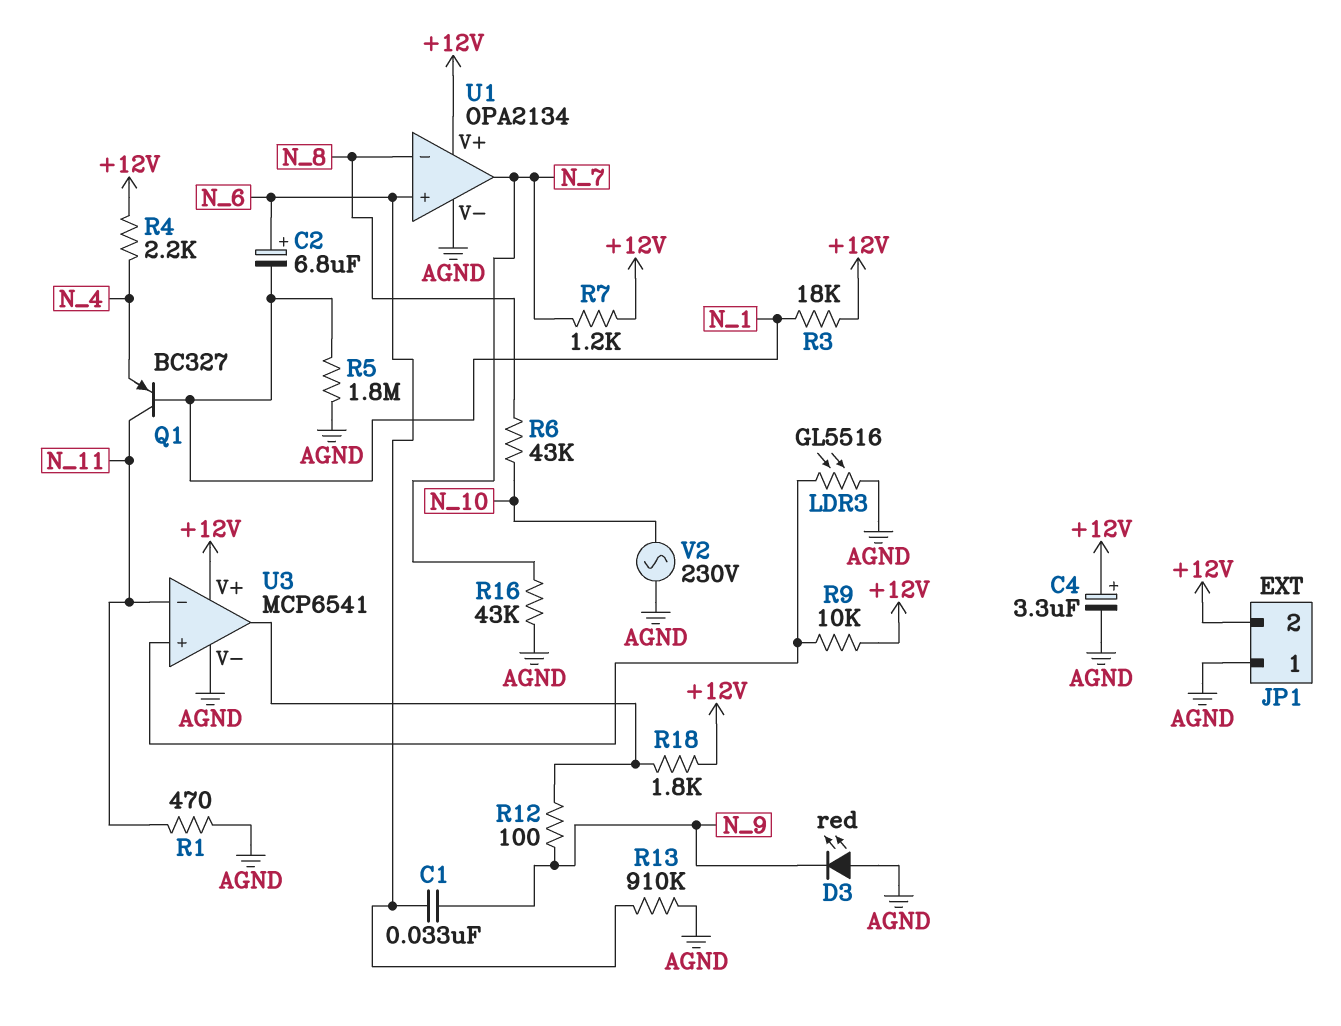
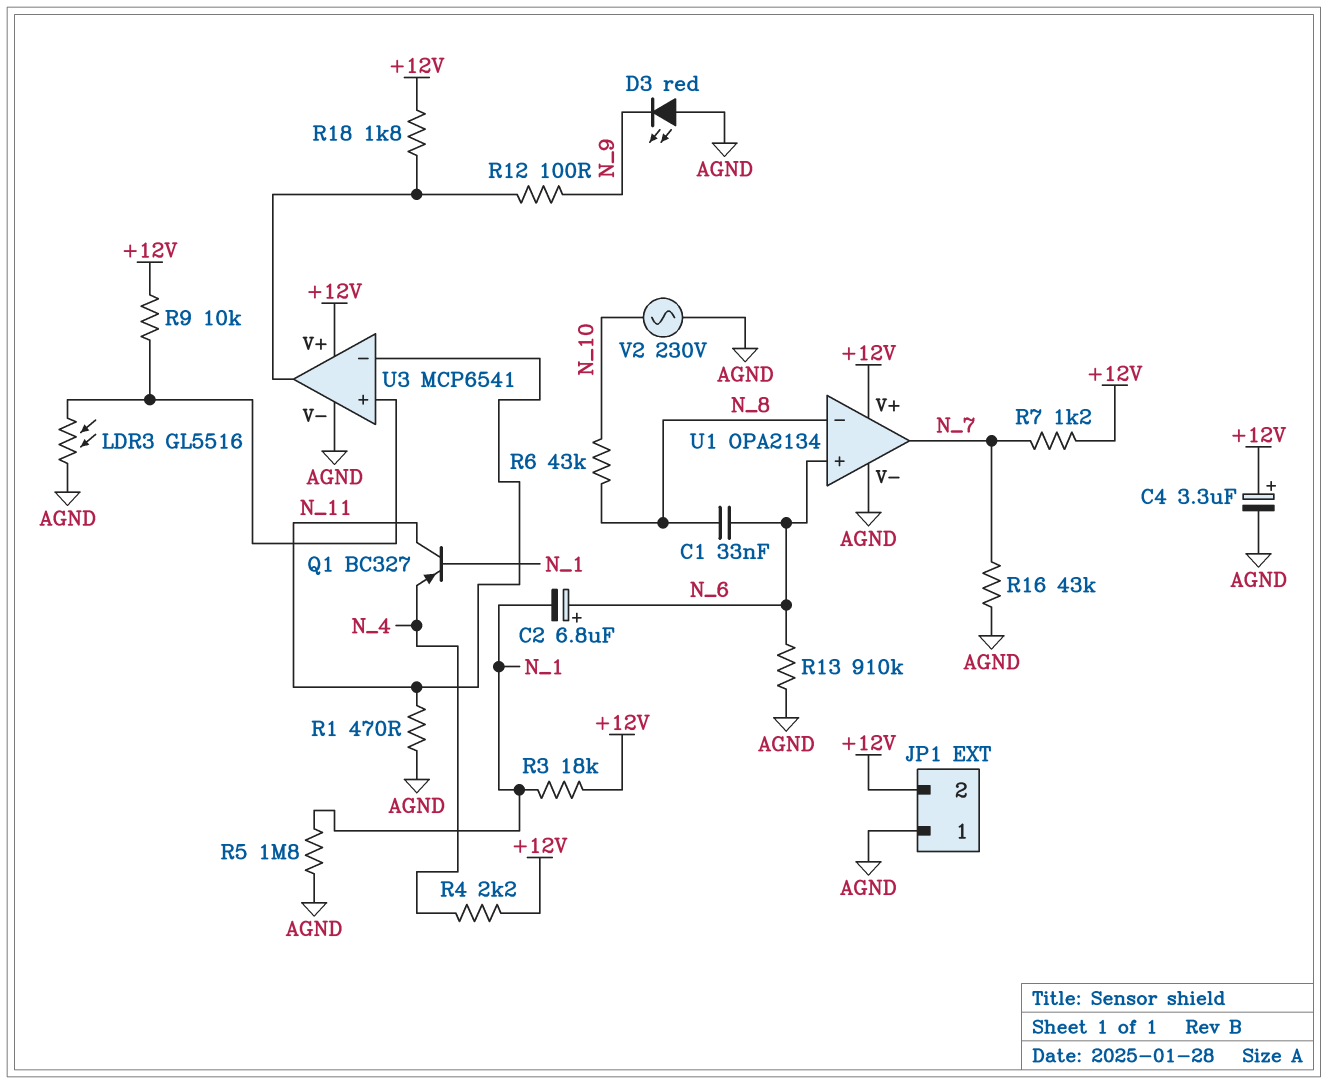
C1: 33nF (N_6, N_9) -> 33nF (N_6, N_8)

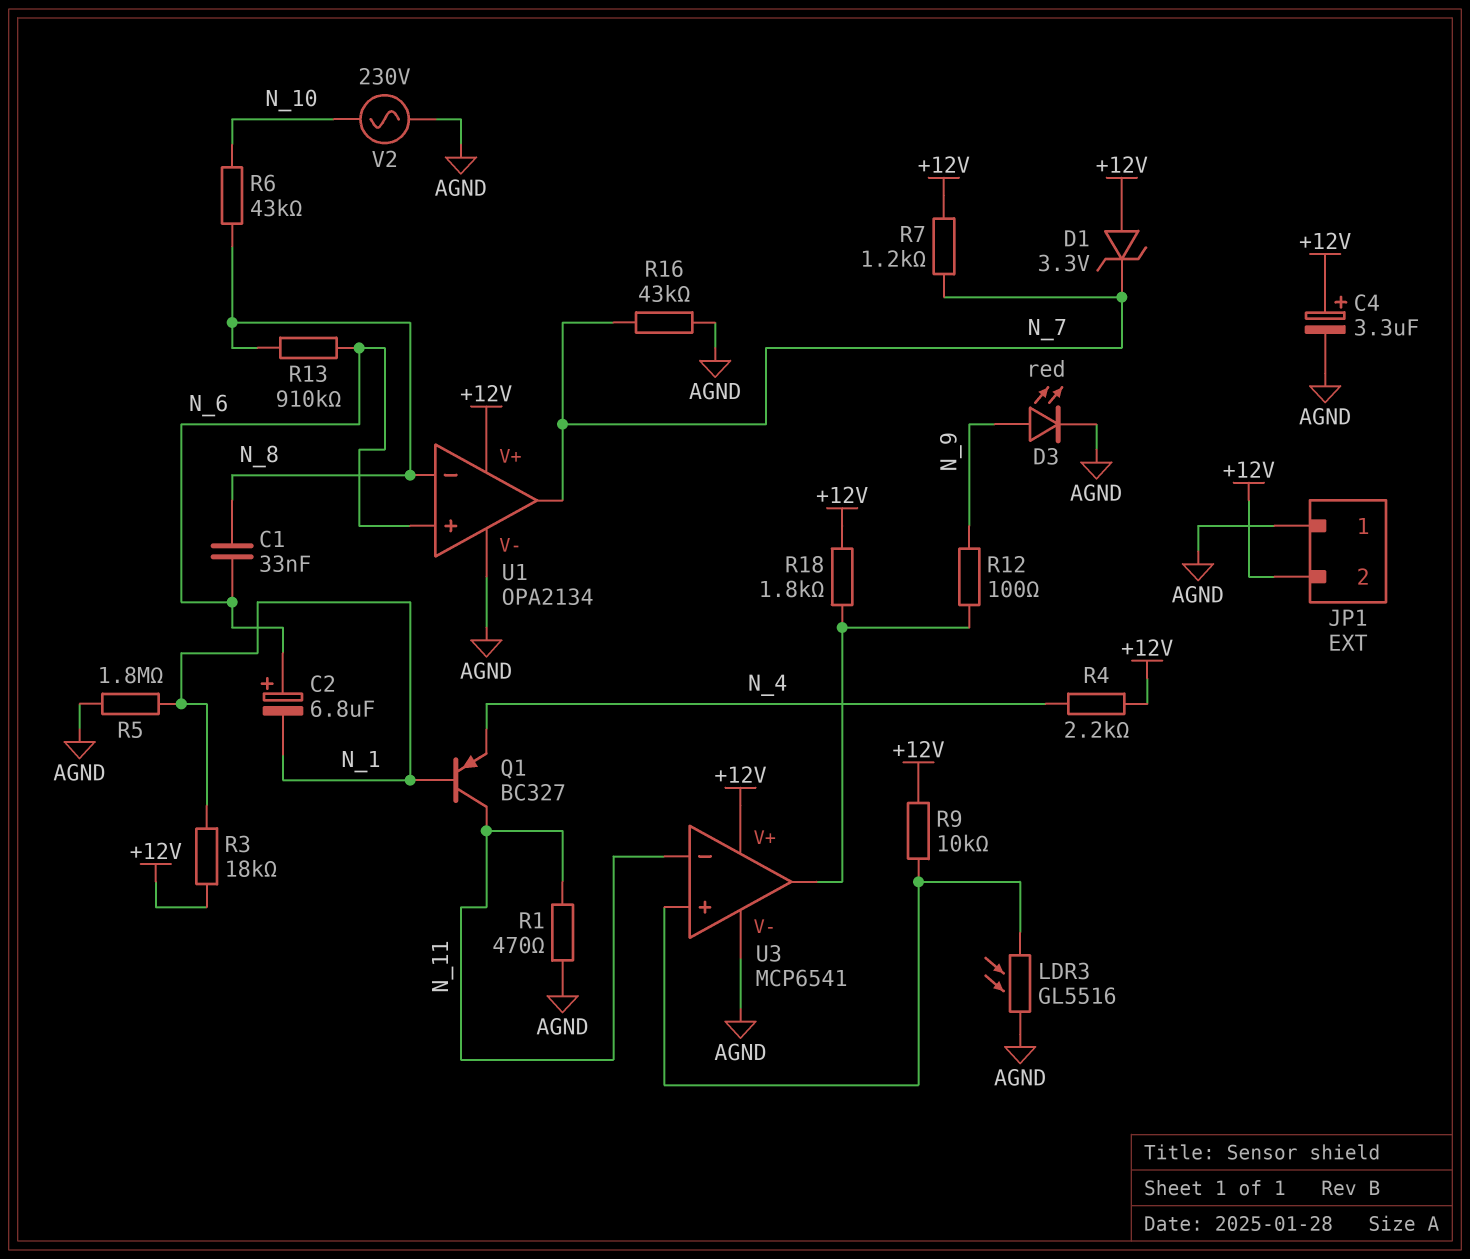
D1: none -> zener 3.3V (A +12V, K N_7)
D3: LED red (A AGND, K N_9) -> LED red (A N_9, K AGND)
R13: 910k (AGND, N_6) -> 910k (N_6, N_8)

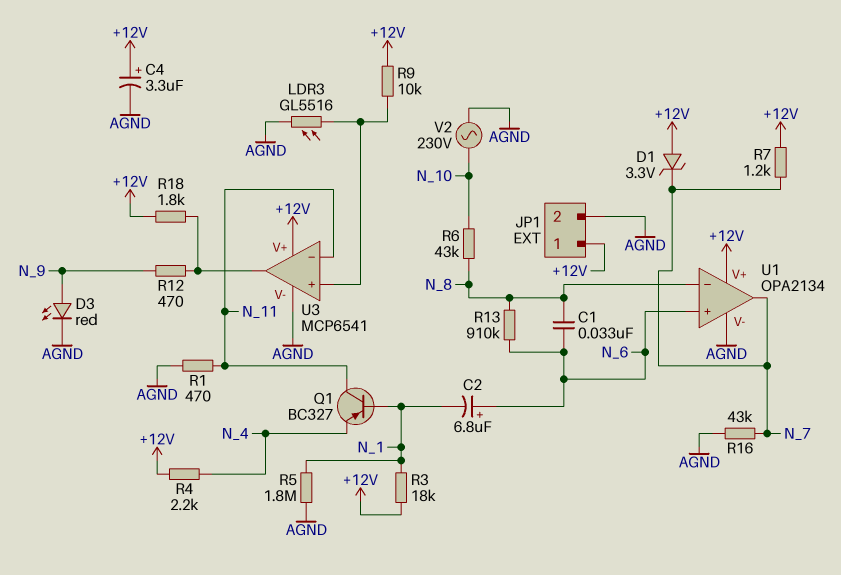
JP1 pin 1: AGND -> +12V
JP1 pin 2: +12V -> AGND
R12: 100 (N_9, U3/out) -> 470 (N_9, U3/out)

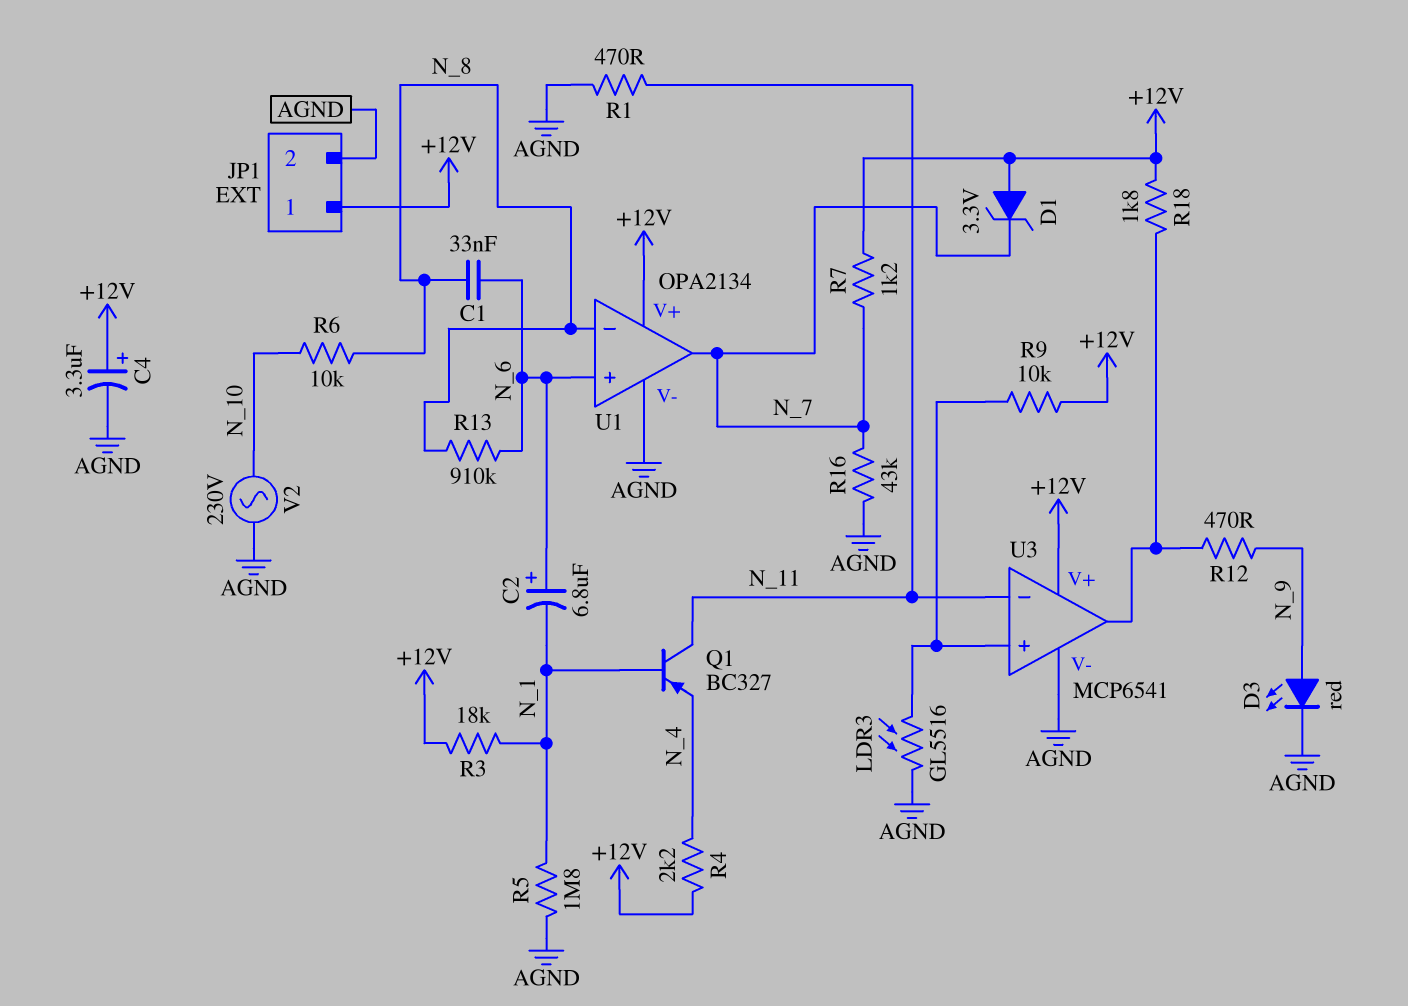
R6: 43k (N_8, N_10) -> 10k (N_8, N_10)

